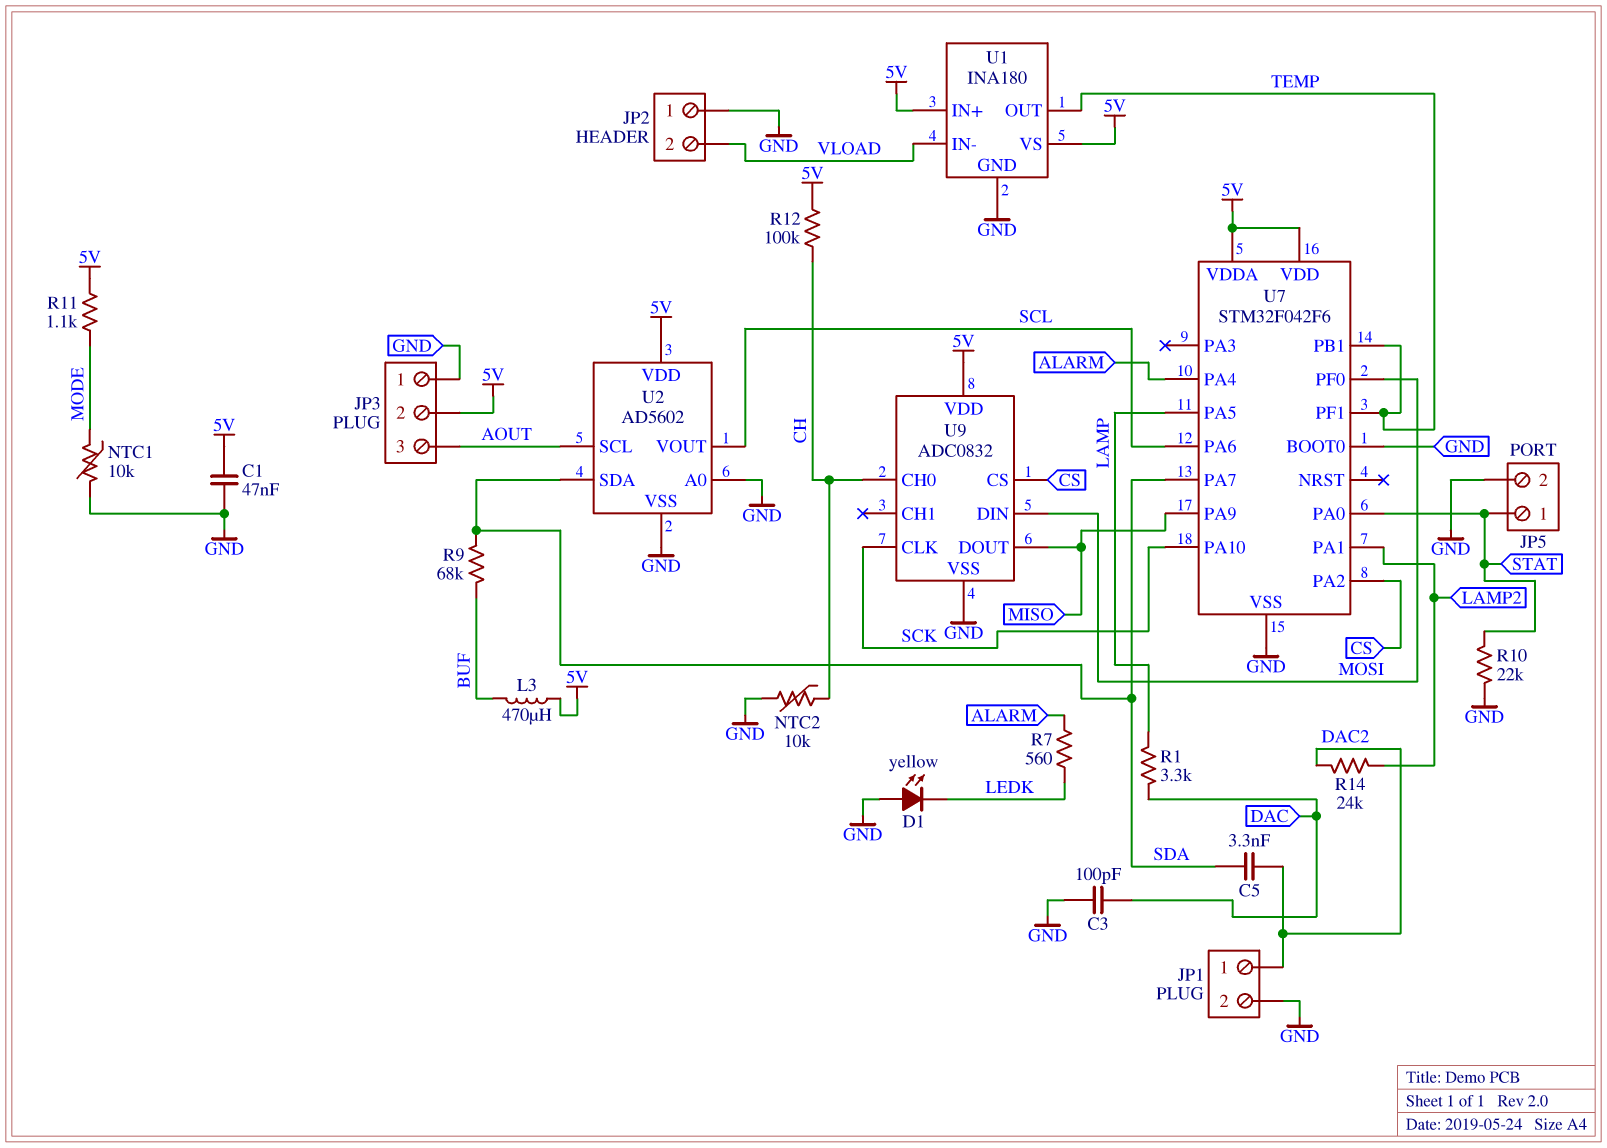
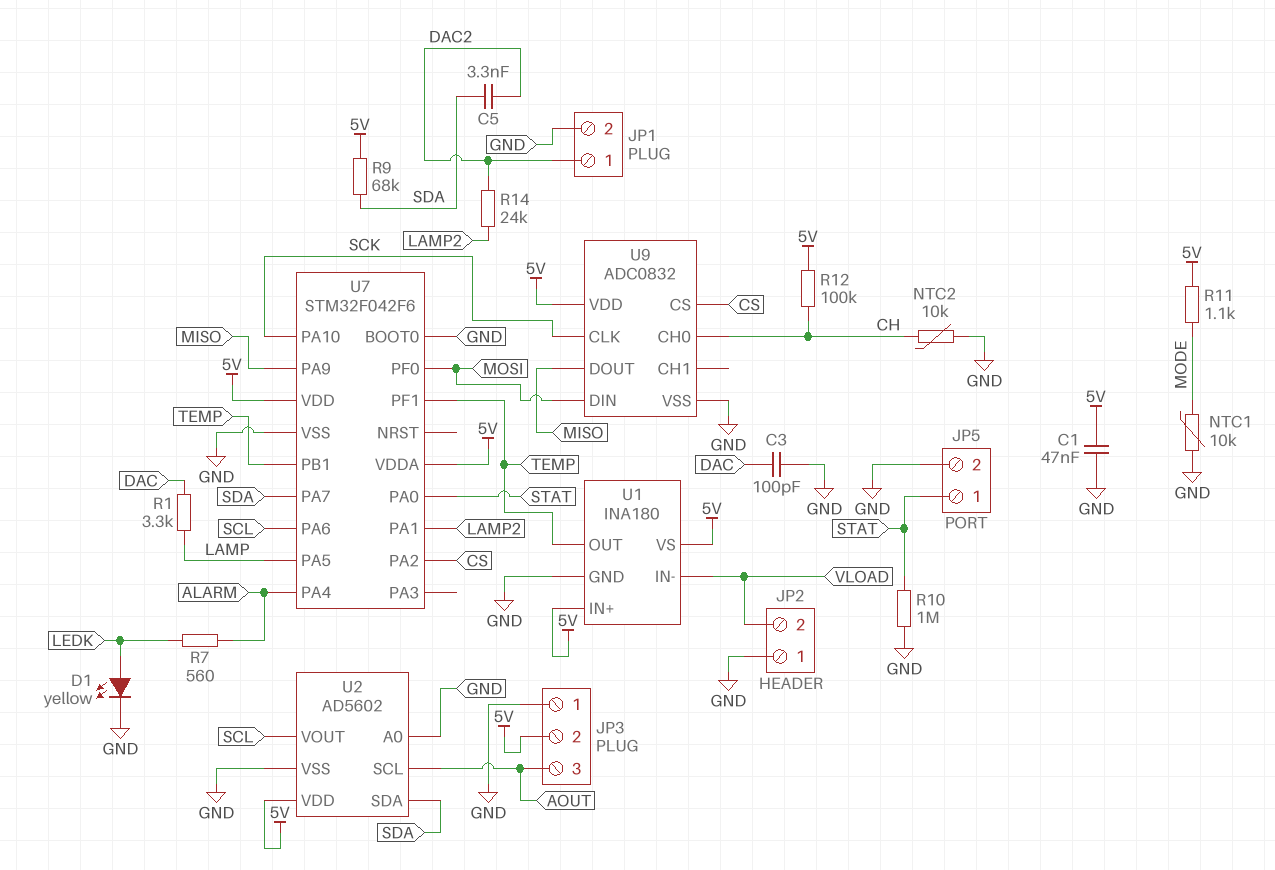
D1: LED yellow (A GND, K LEDK) -> LED yellow (A LEDK, K GND)
L3: 470uH (5V, BUF) -> none
R9: 68k (BUF, SDA) -> 68k (5V, SDA)
R10: 22k (GND, STAT) -> 1M (GND, STAT)

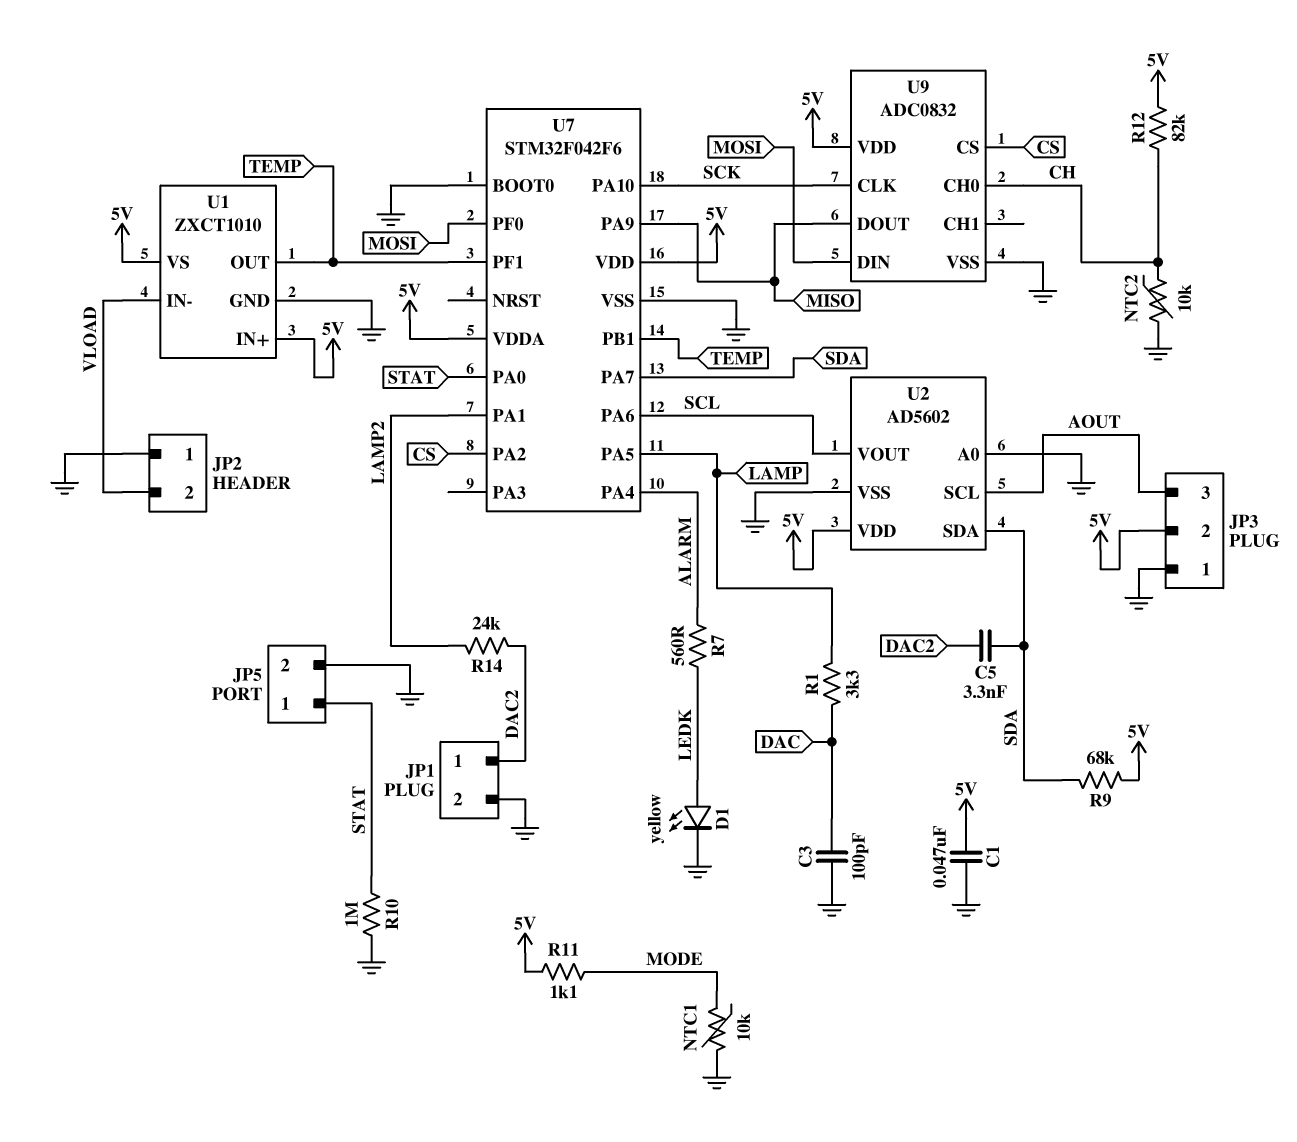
R12: 100k (5V, CH) -> 82k (5V, CH)
U1: INA180 -> ZXCT1010

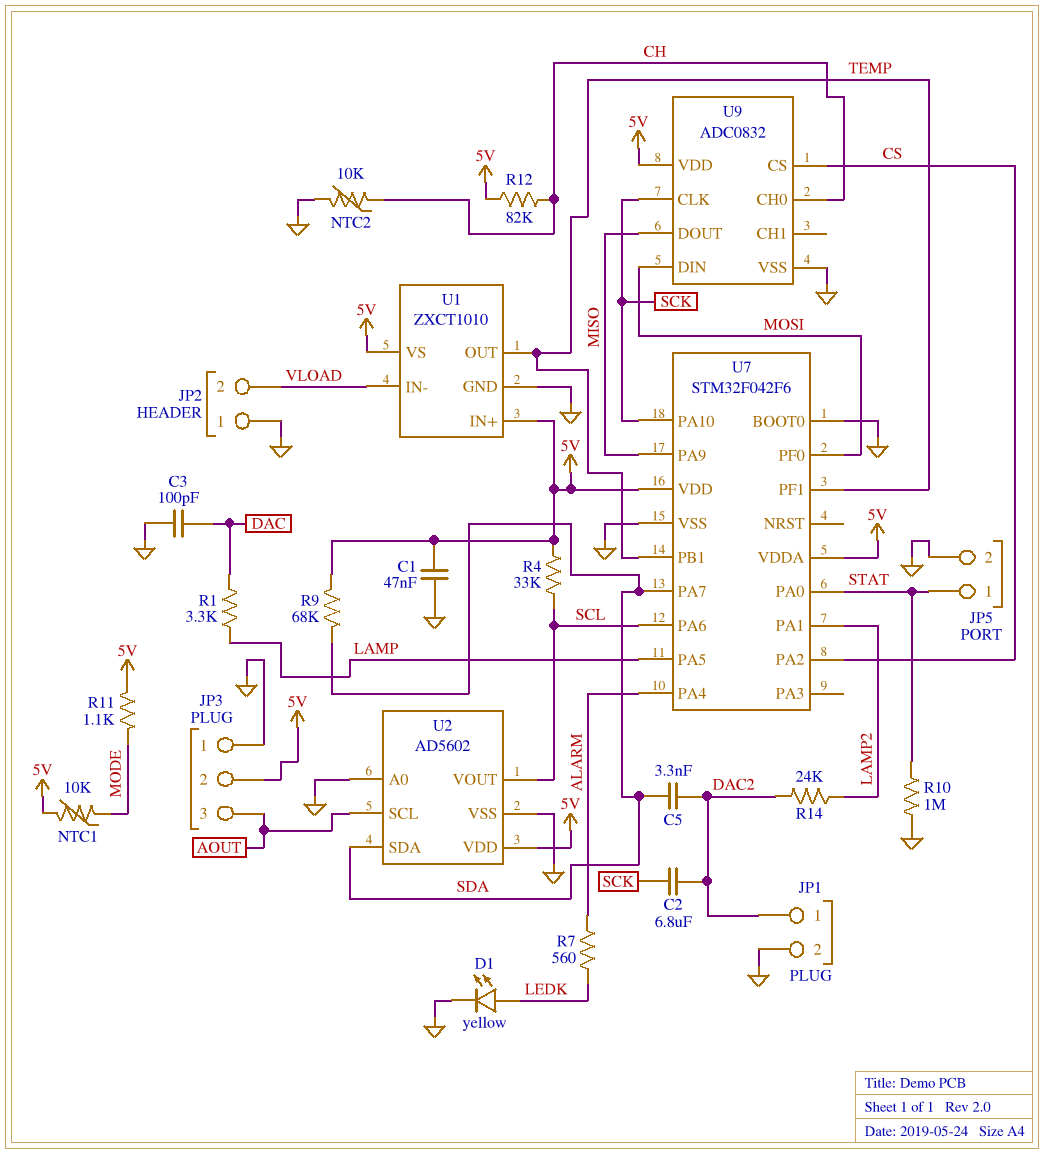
C2: none -> 6.8uF (DAC2, SCK)
NTC1: 10k (GND, MODE) -> 10k (5V, MODE)
R4: none -> 33k (5V, SCL)

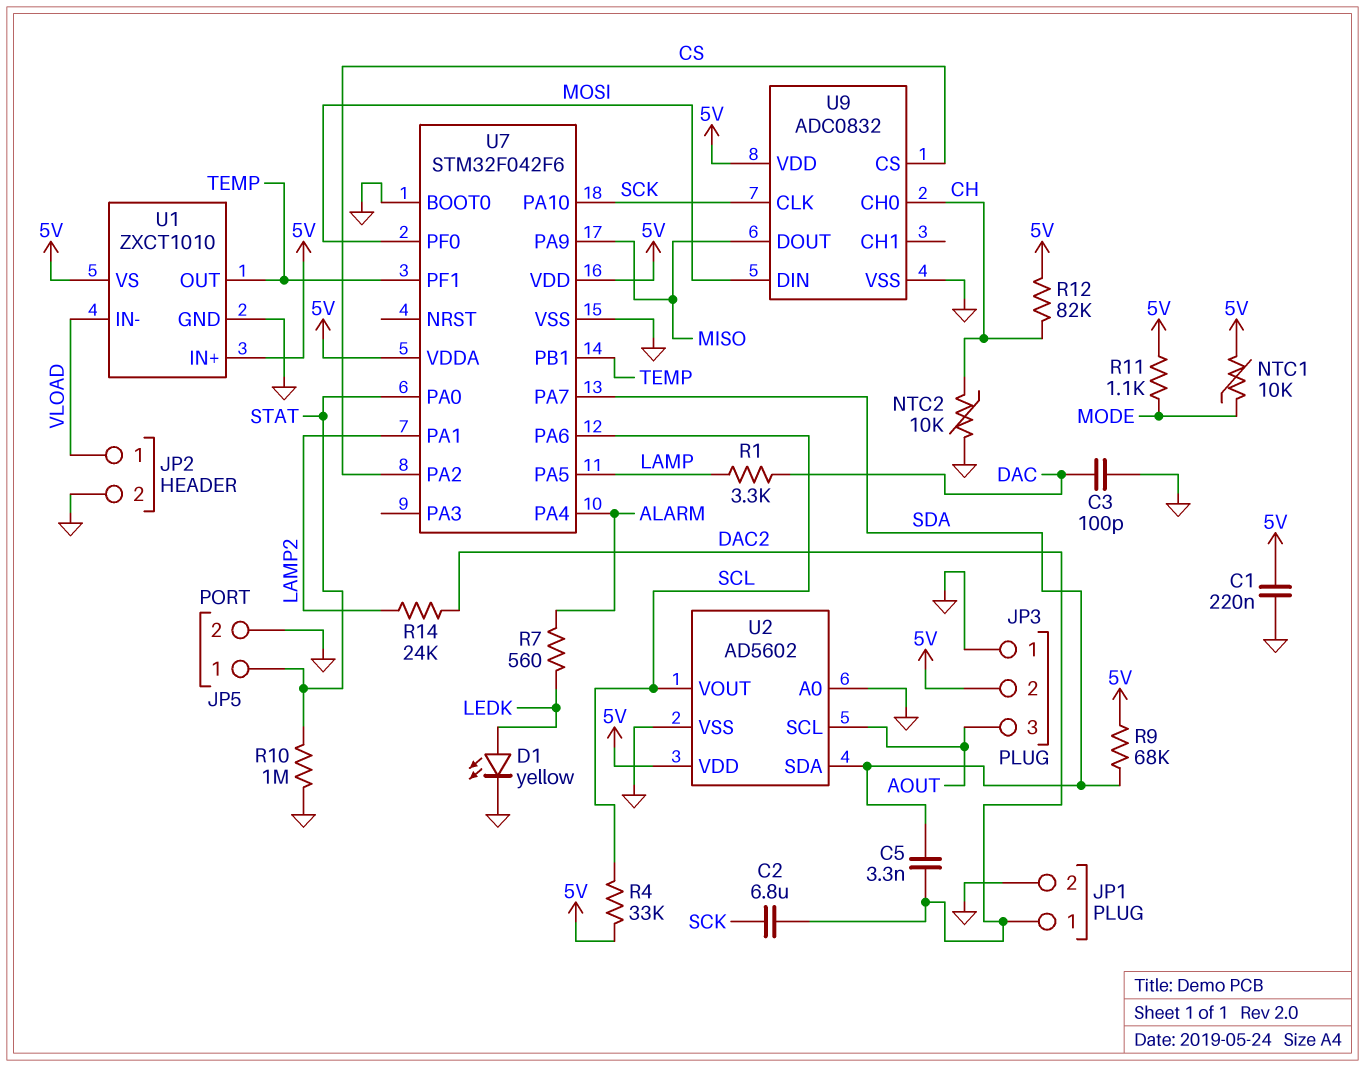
C1: 47nF (5V, GND) -> 220nF (5V, GND)
JP2 pin 1: GND -> VLOAD
JP2 pin 2: VLOAD -> GND

